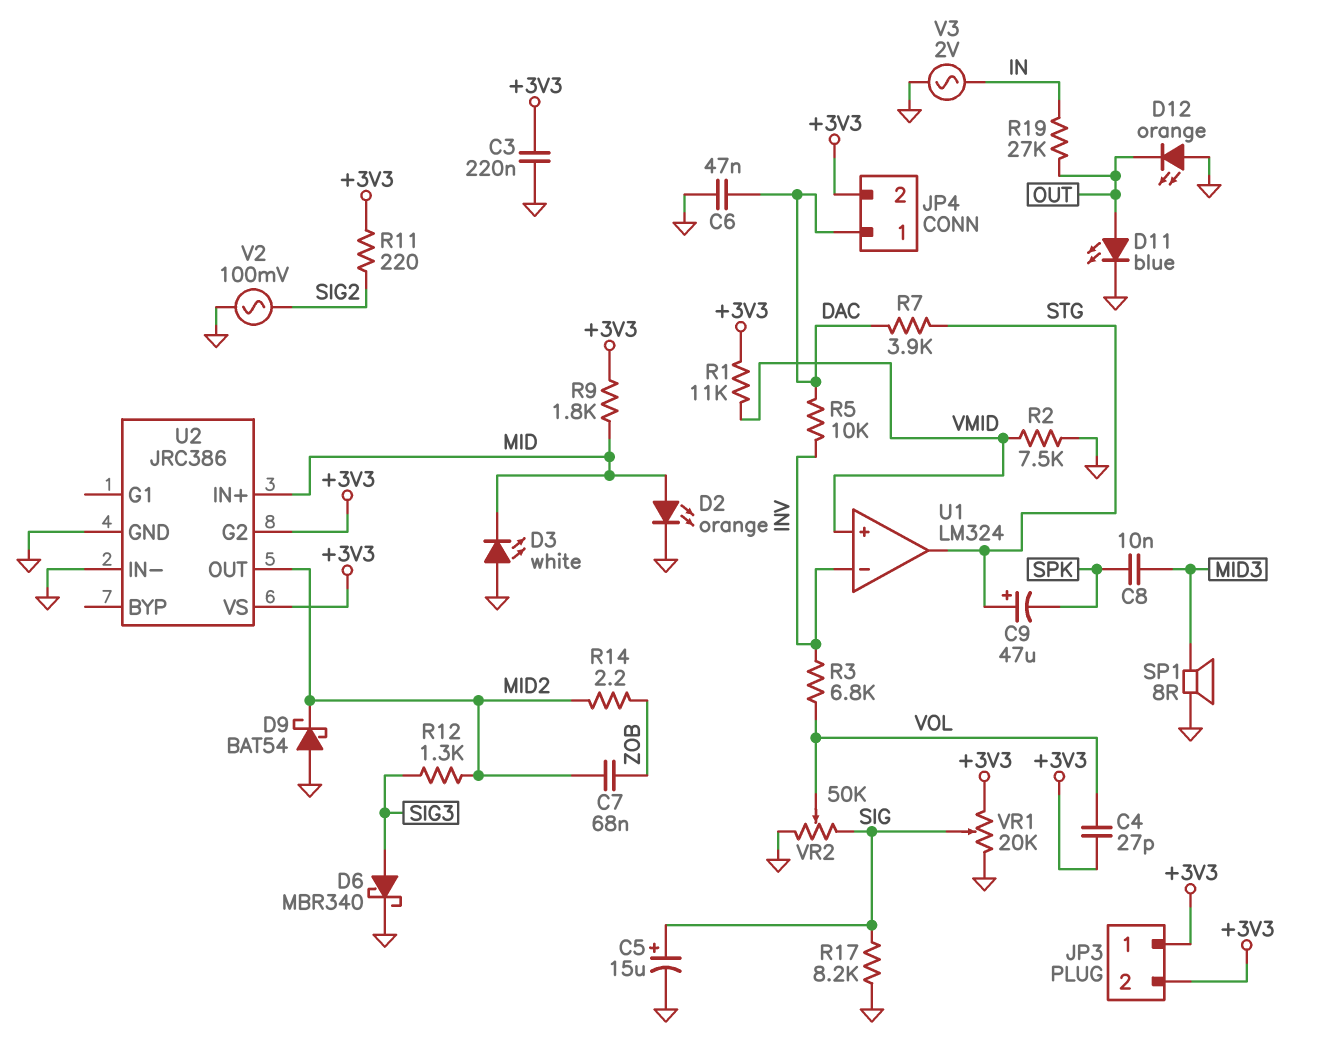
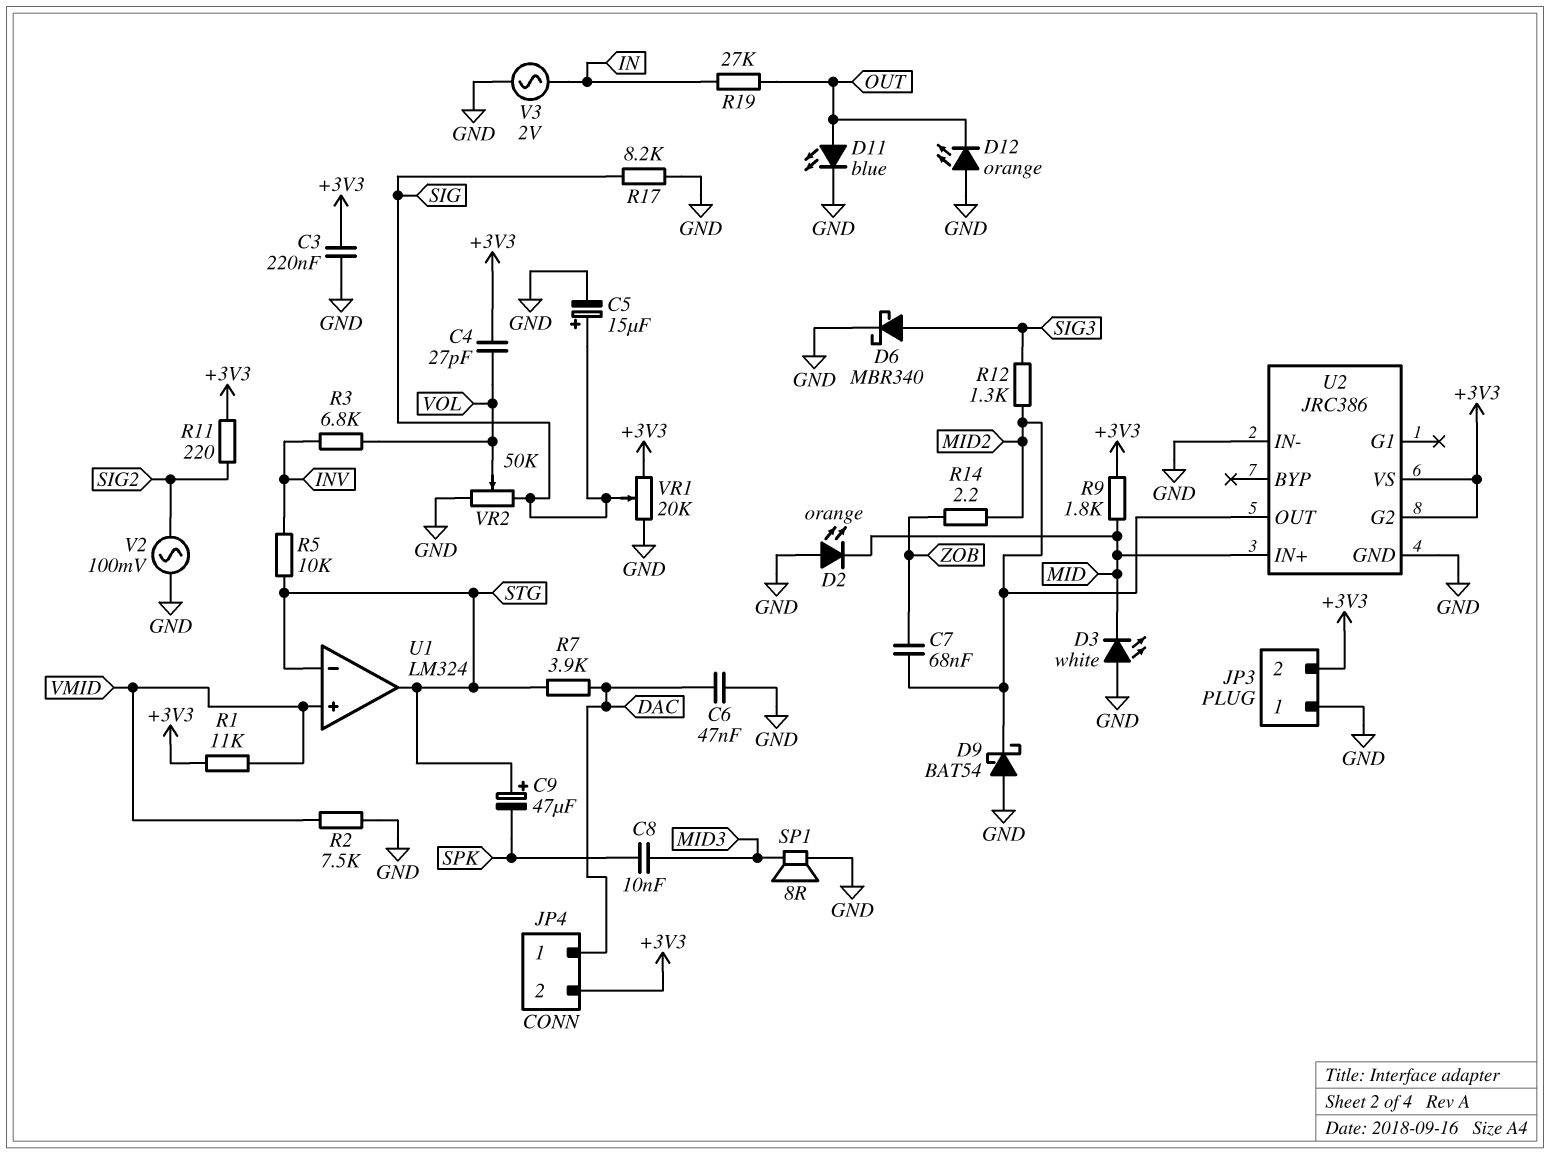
D2: LED orange (A MID, K GND) -> LED orange (A GND, K MID)
JP3 pin 1: +3V3 -> GND
R5: 10k (DAC, INV) -> 10k (INV, STG)
U1 pin in-: INV -> STG

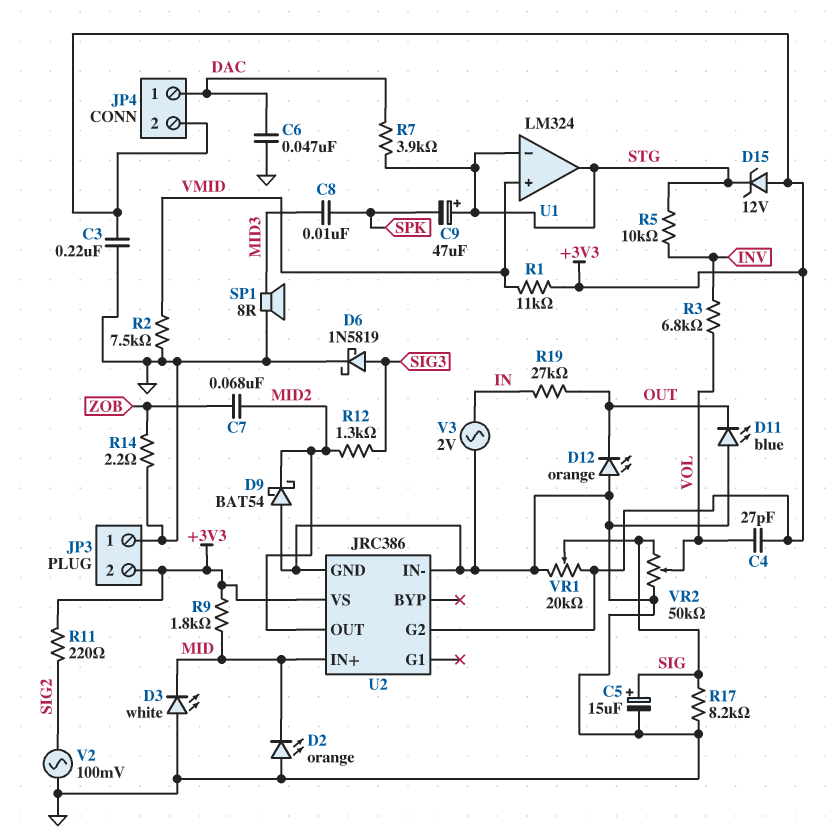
D6: schottky MBR340 (A SIG3, K GND) -> schottky 1N5819 (A SIG3, K GND)
D11: LED blue (A OUT, K GND) -> LED blue (A GND, K OUT)
D15: none -> zener 12V (A +3V3, K STG)
R14: 2.2 (MID2, ZOB) -> 2.2 (GND, ZOB)

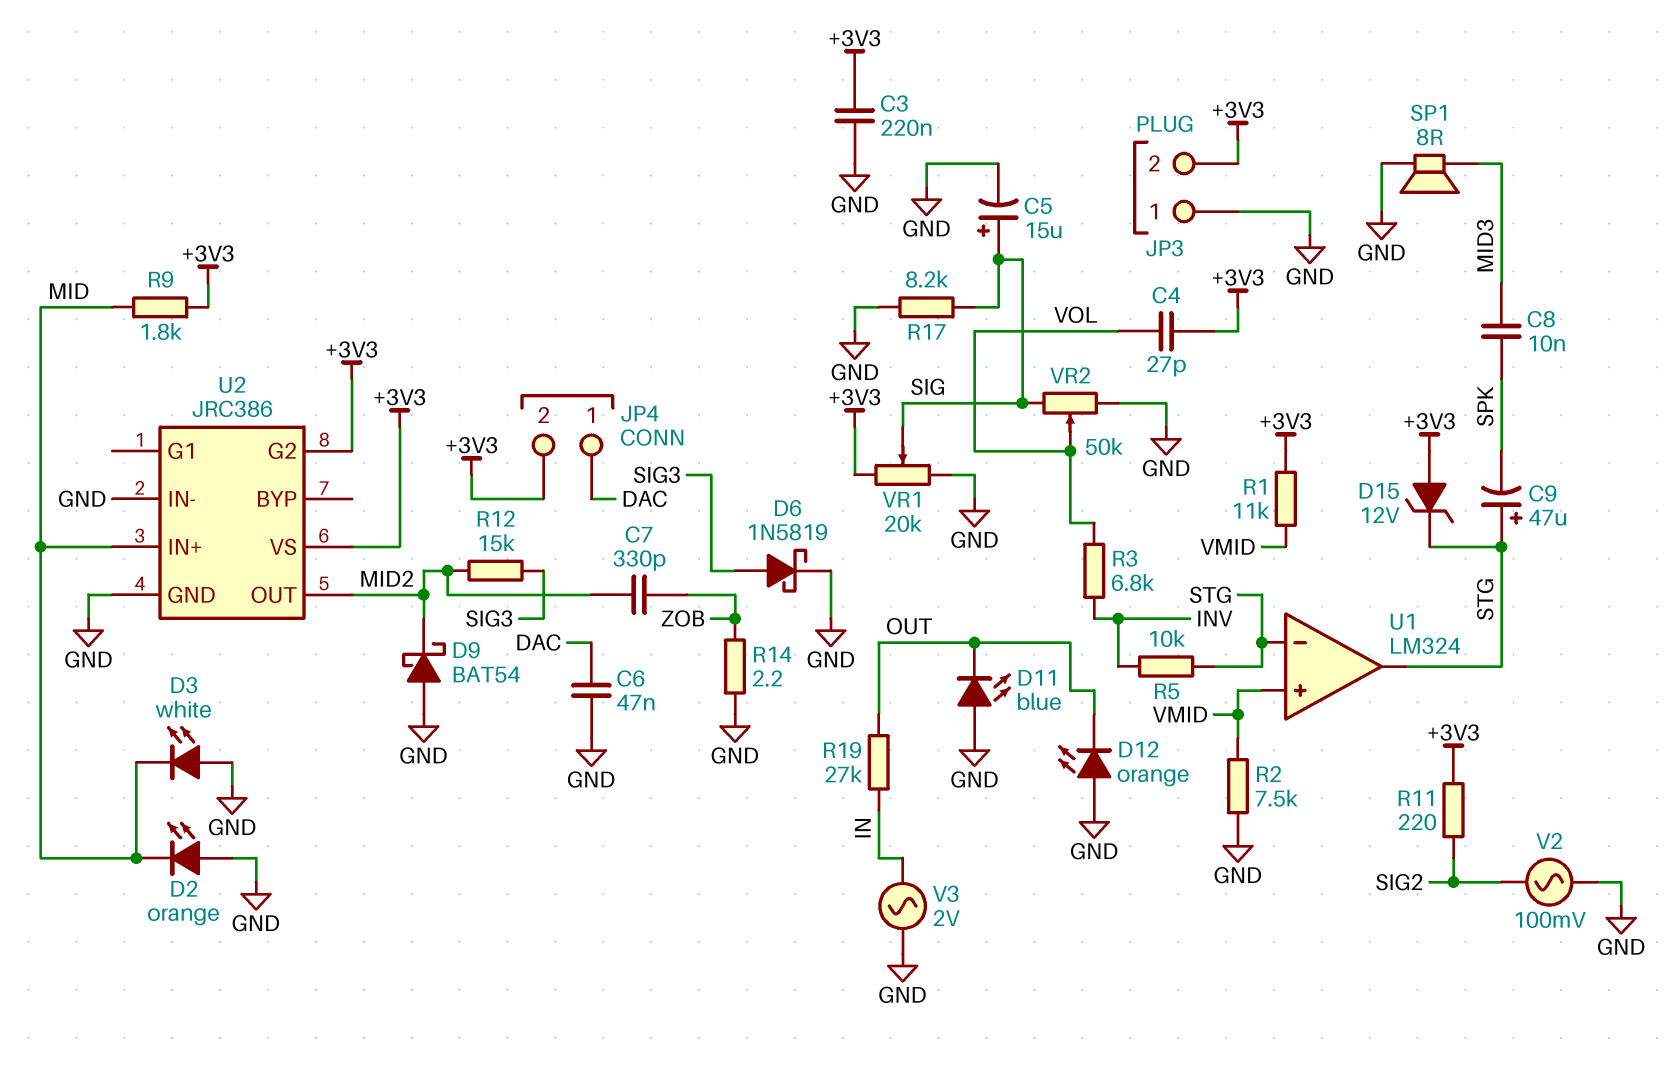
C7: 68nF (MID2, ZOB) -> 330pF (MID2, ZOB)
R7: 3.9k (DAC, STG) -> none
R12: 1.3k (MID2, SIG3) -> 15k (MID2, SIG3)

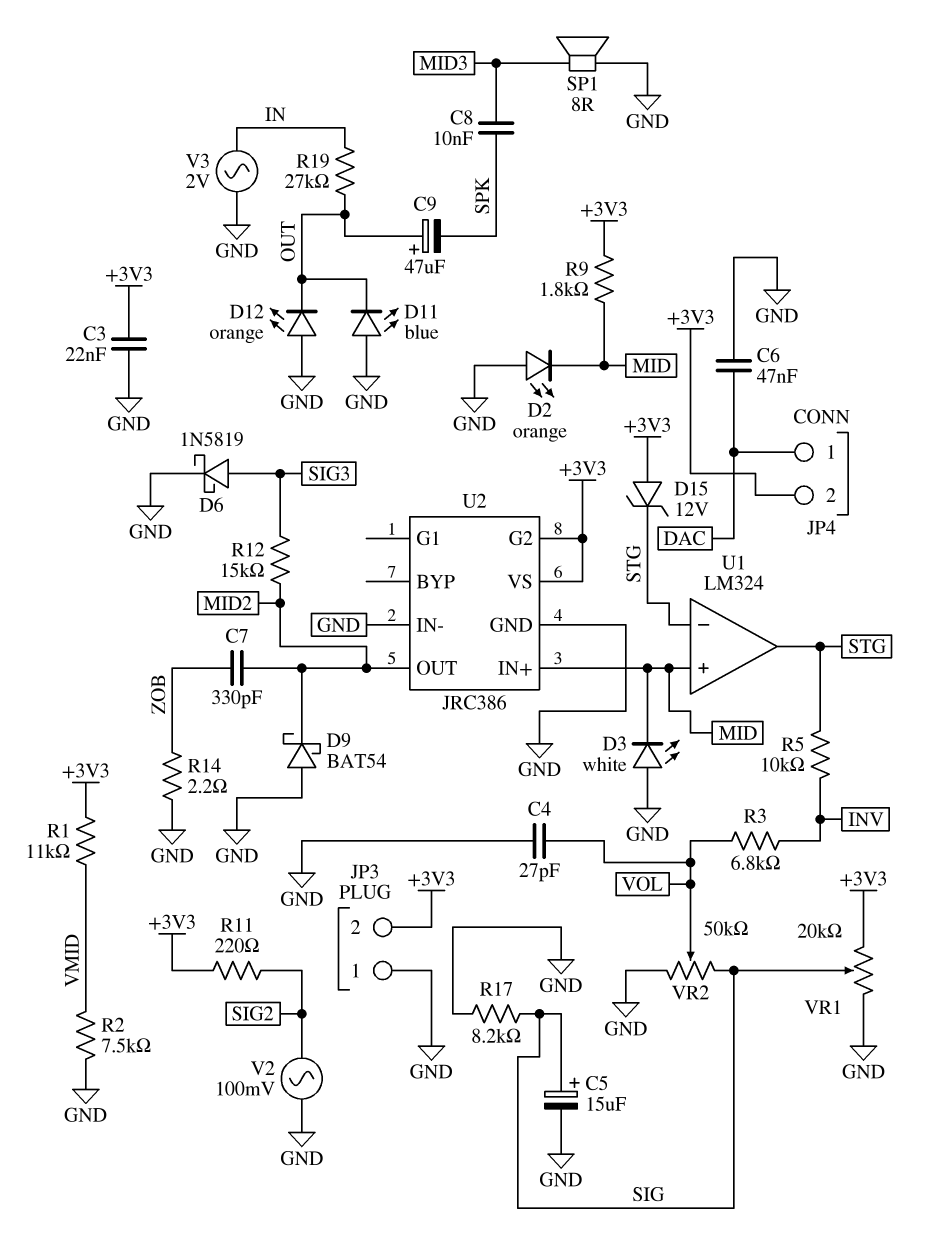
C3: 220nF (+3V3, GND) -> 22nF (+3V3, GND)
C4: 27pF (+3V3, VOL) -> 27pF (GND, VOL)
C9: 47uF (plus STG, minus SPK) -> 47uF (plus OUT, minus SPK)
U1 pin in+: VMID -> MID

